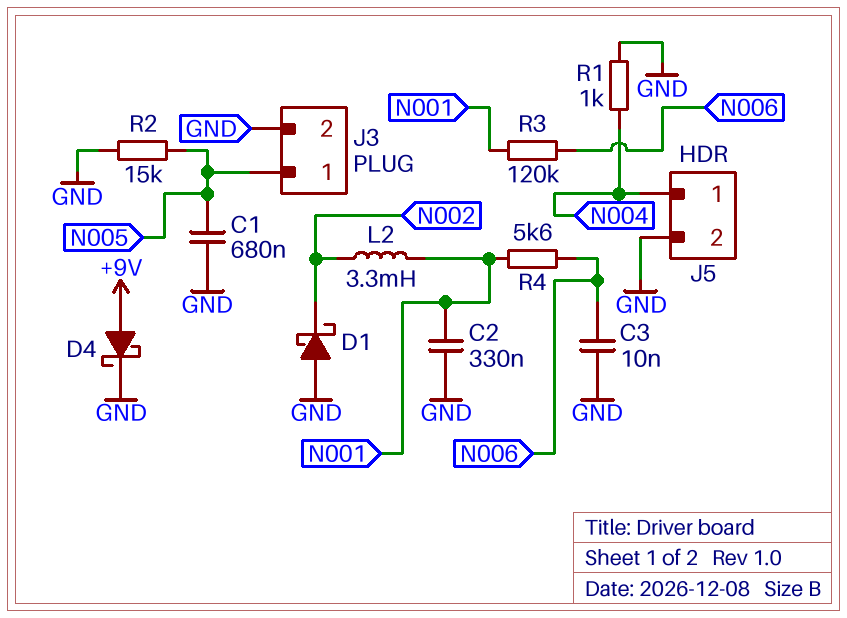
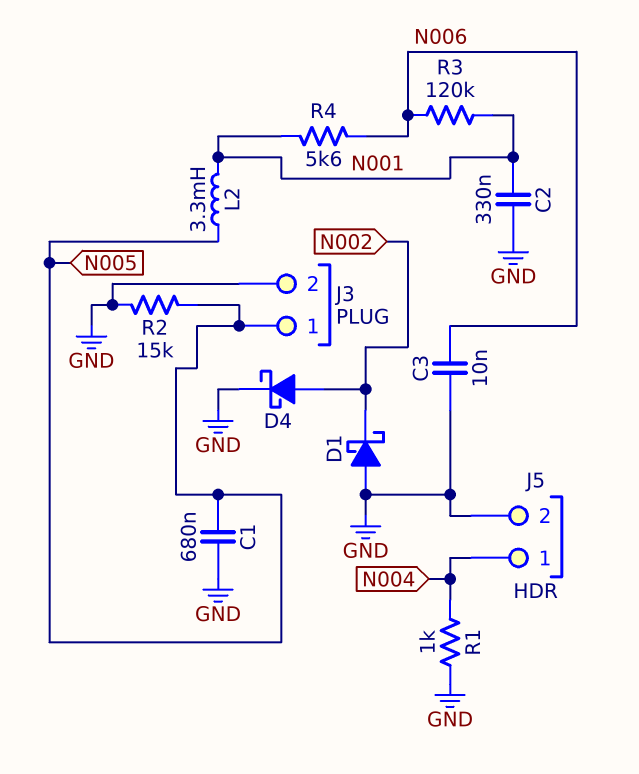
D4: schottky (A +9V, K GND) -> schottky (A N002, K GND)
L2: 3.3mH (N001, N002) -> 3.3mH (N001, N005)

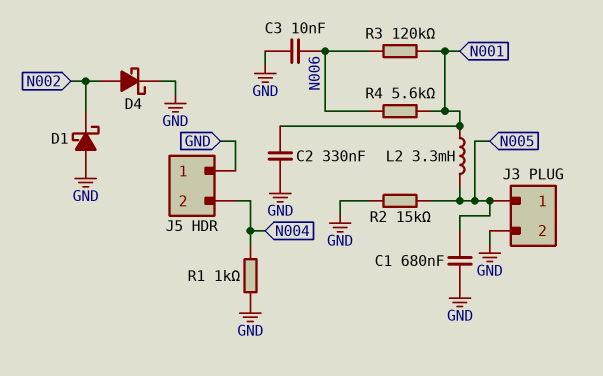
J5 pin 1: N004 -> GND
J5 pin 2: GND -> N004

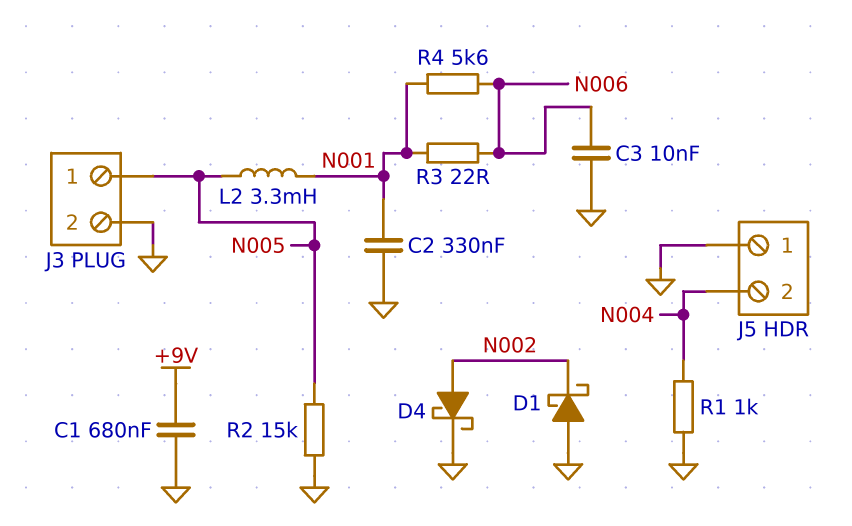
C1: 680nF (GND, N005) -> 680nF (+9V, GND)
R3: 120k (N001, N006) -> 22 (N001, N006)

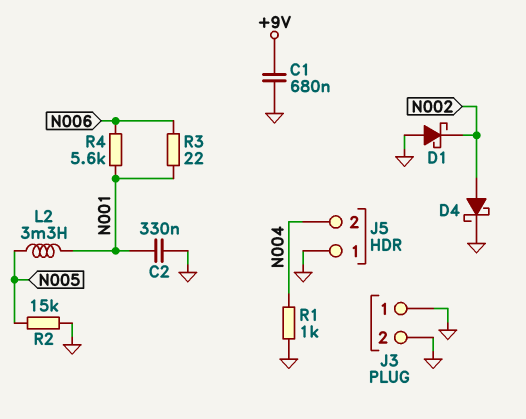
C3: 10nF (GND, N006) -> none
J3 pin 1: N005 -> GND

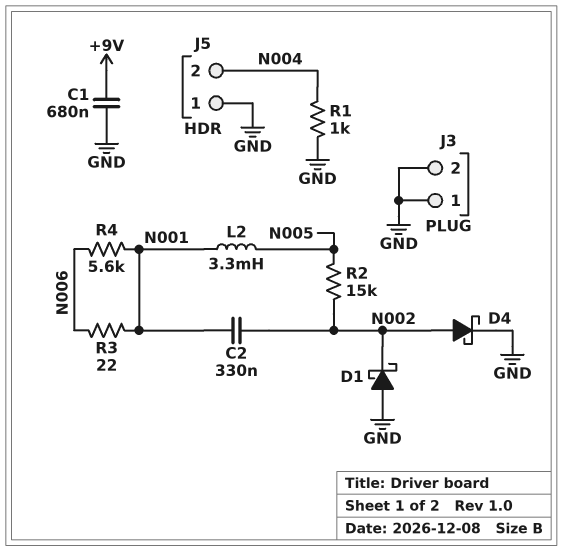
C2: 330nF (GND, N001) -> 330nF (N001, N002)
R2: 15k (GND, N005) -> 15k (N002, N005)

